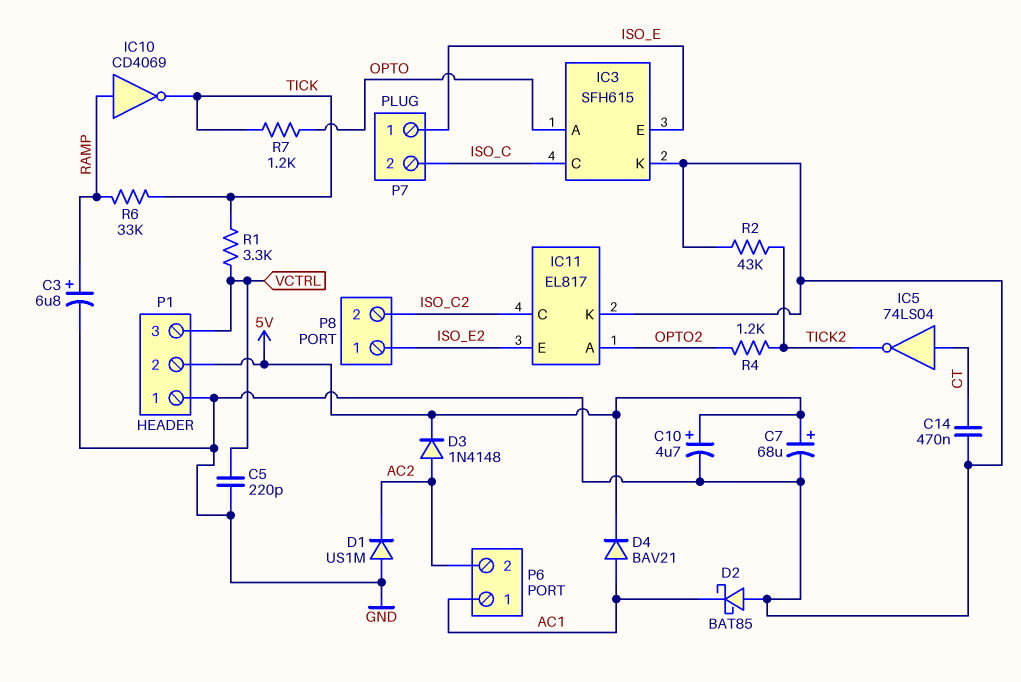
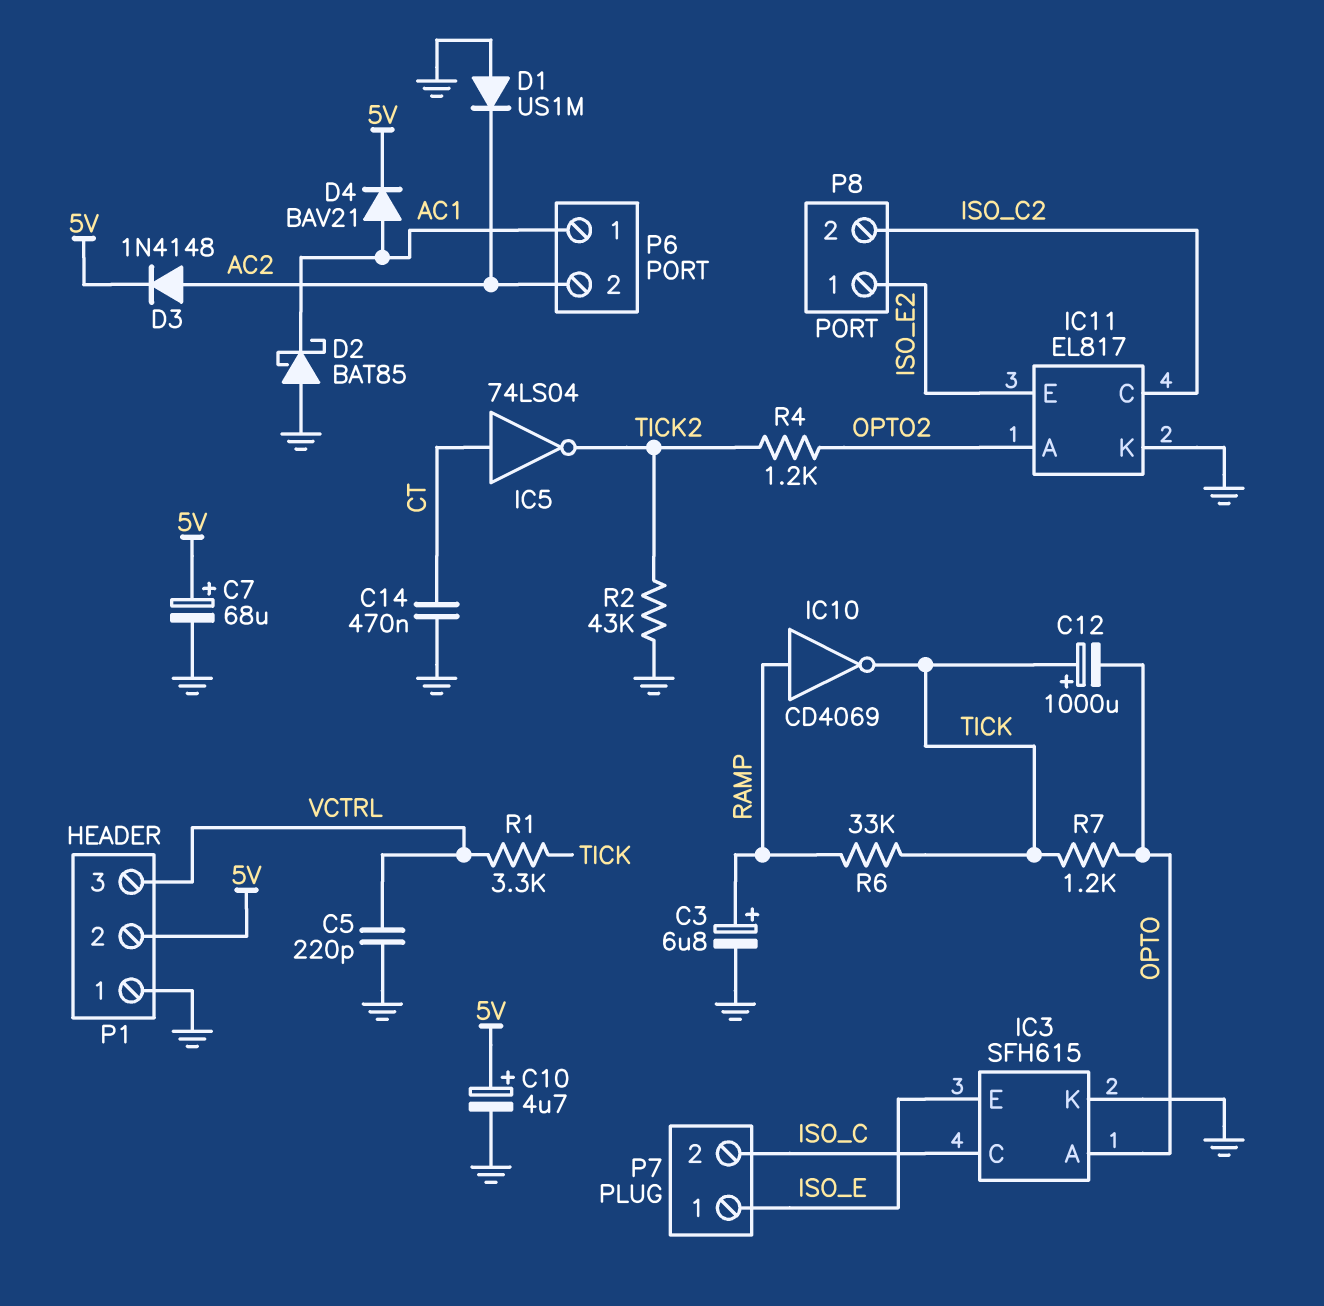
C12: none -> 1000uF (plus TICK, minus OPTO)

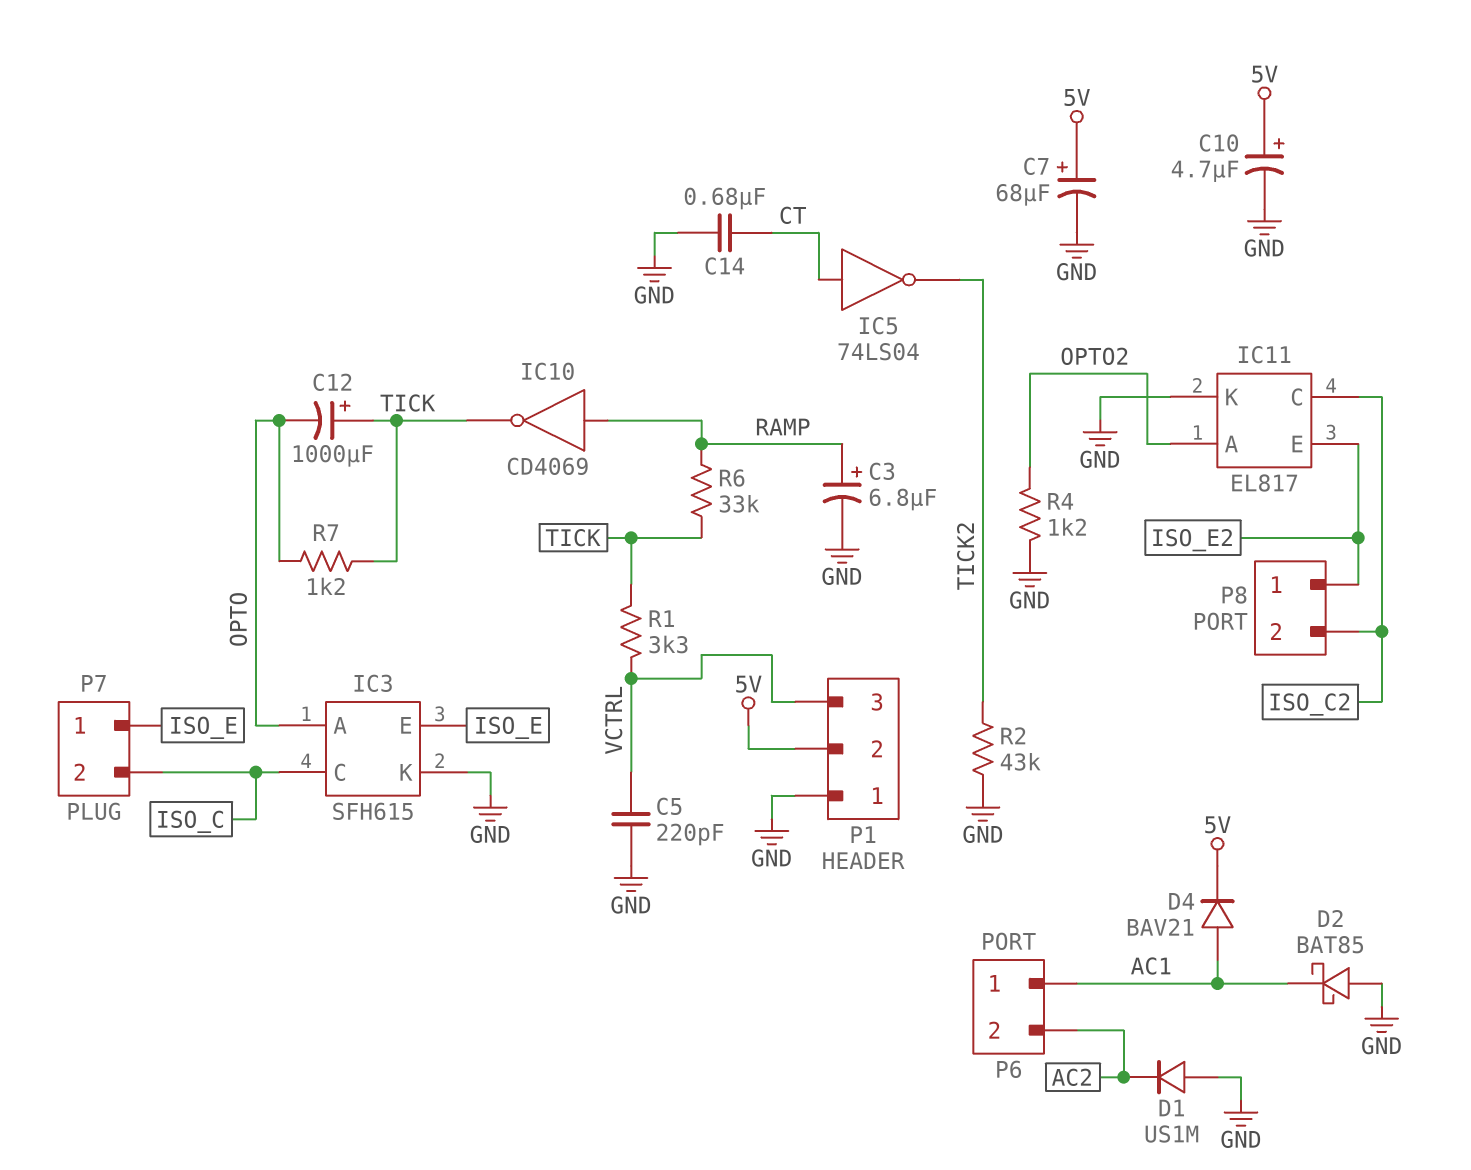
C14: 470nF (CT, GND) -> 680nF (CT, GND)
D3: diode 1N4148 (A AC2, K 5V) -> none
R4: 1.2k (OPTO2, TICK2) -> 1.2k (GND, OPTO2)

